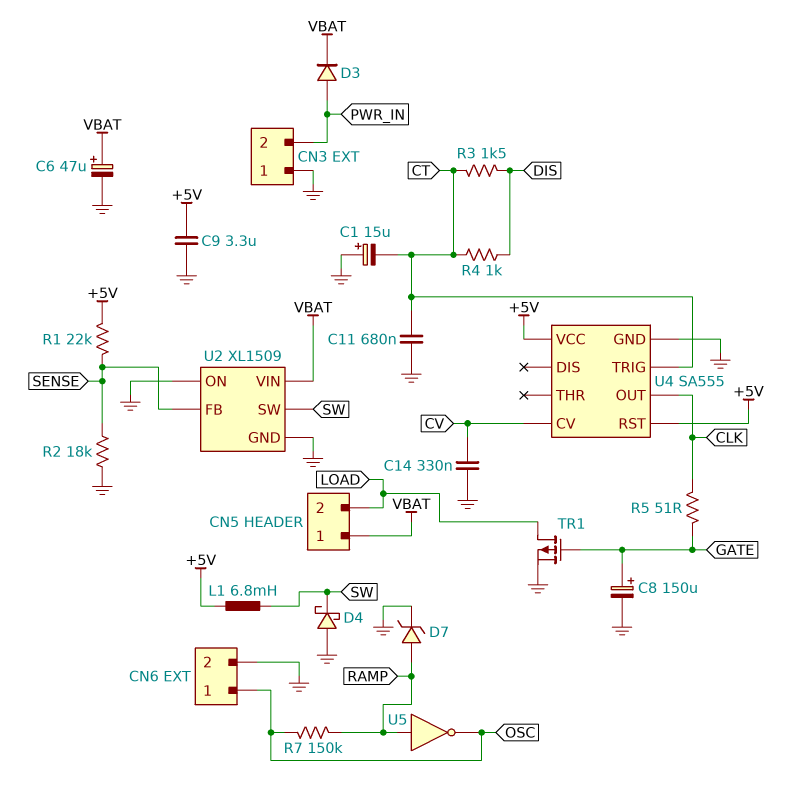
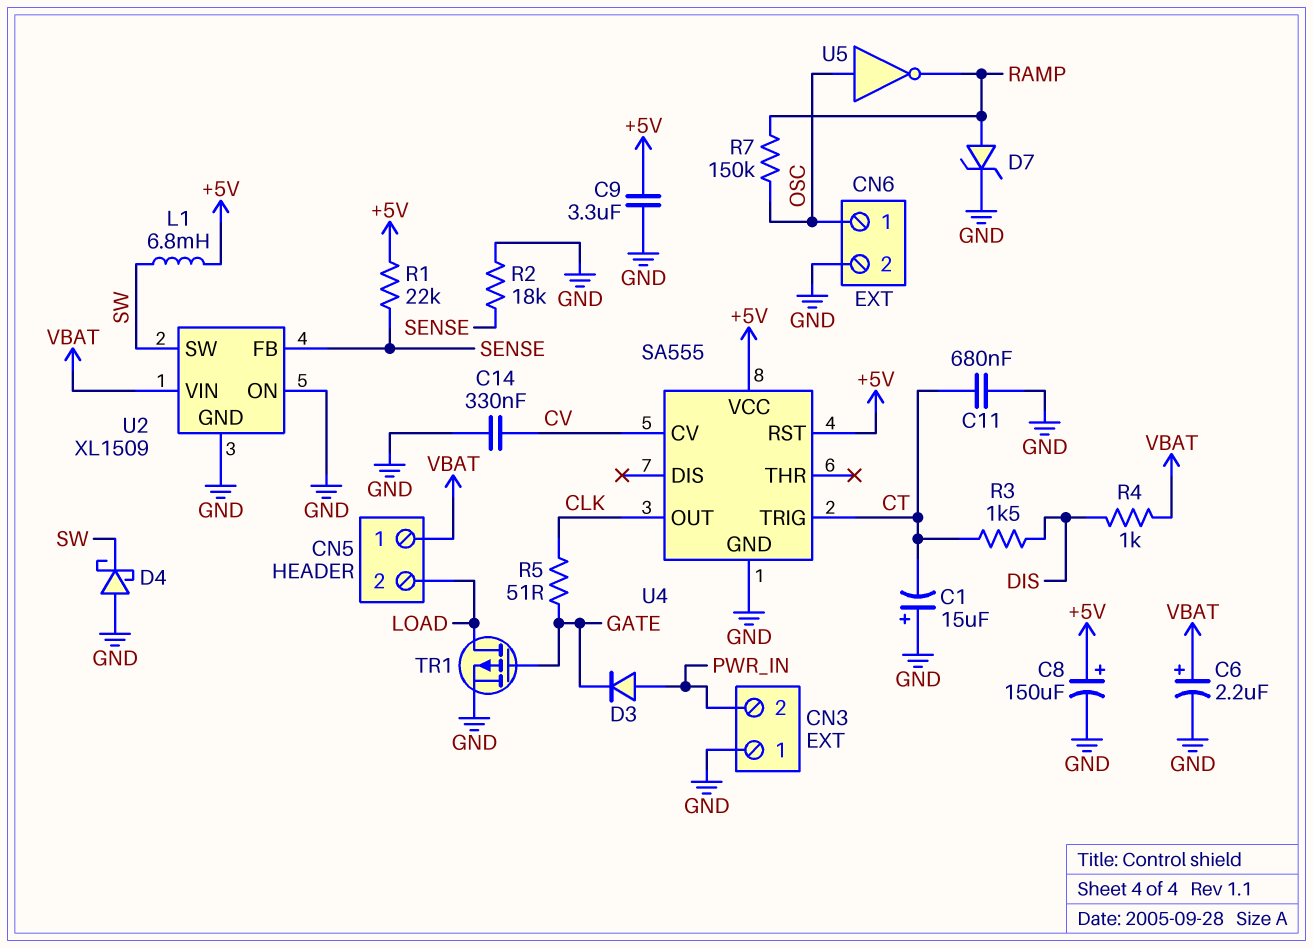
C6: 47uF (plus VBAT, minus GND) -> 2.2uF (plus VBAT, minus GND)
C8: 150uF (plus GATE, minus GND) -> 150uF (plus +5V, minus GND)
D3: diode (A PWR_IN, K VBAT) -> diode (A PWR_IN, K GATE)
R4: 1k (CT, DIS) -> 1k (DIS, VBAT)
U5: NOT (in RAMP, out OSC) -> NOT (in OSC, out RAMP)

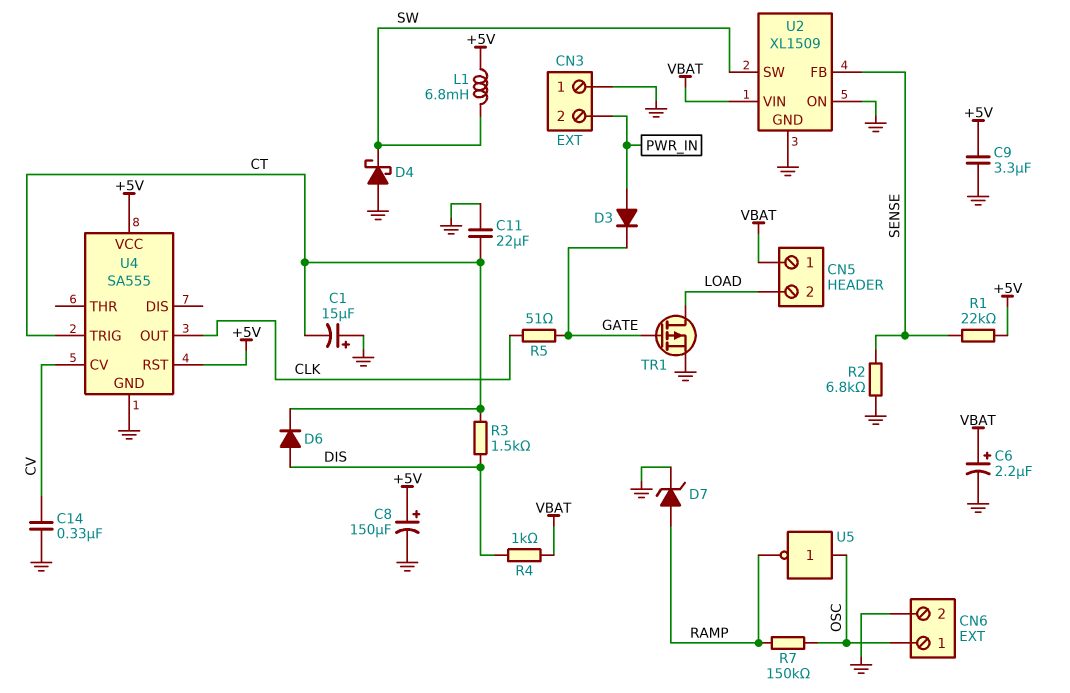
C11: 680nF (CT, GND) -> 22uF (CT, GND)
D6: none -> diode (A DIS, K CT)
R2: 18k (GND, SENSE) -> 6.8k (GND, SENSE)

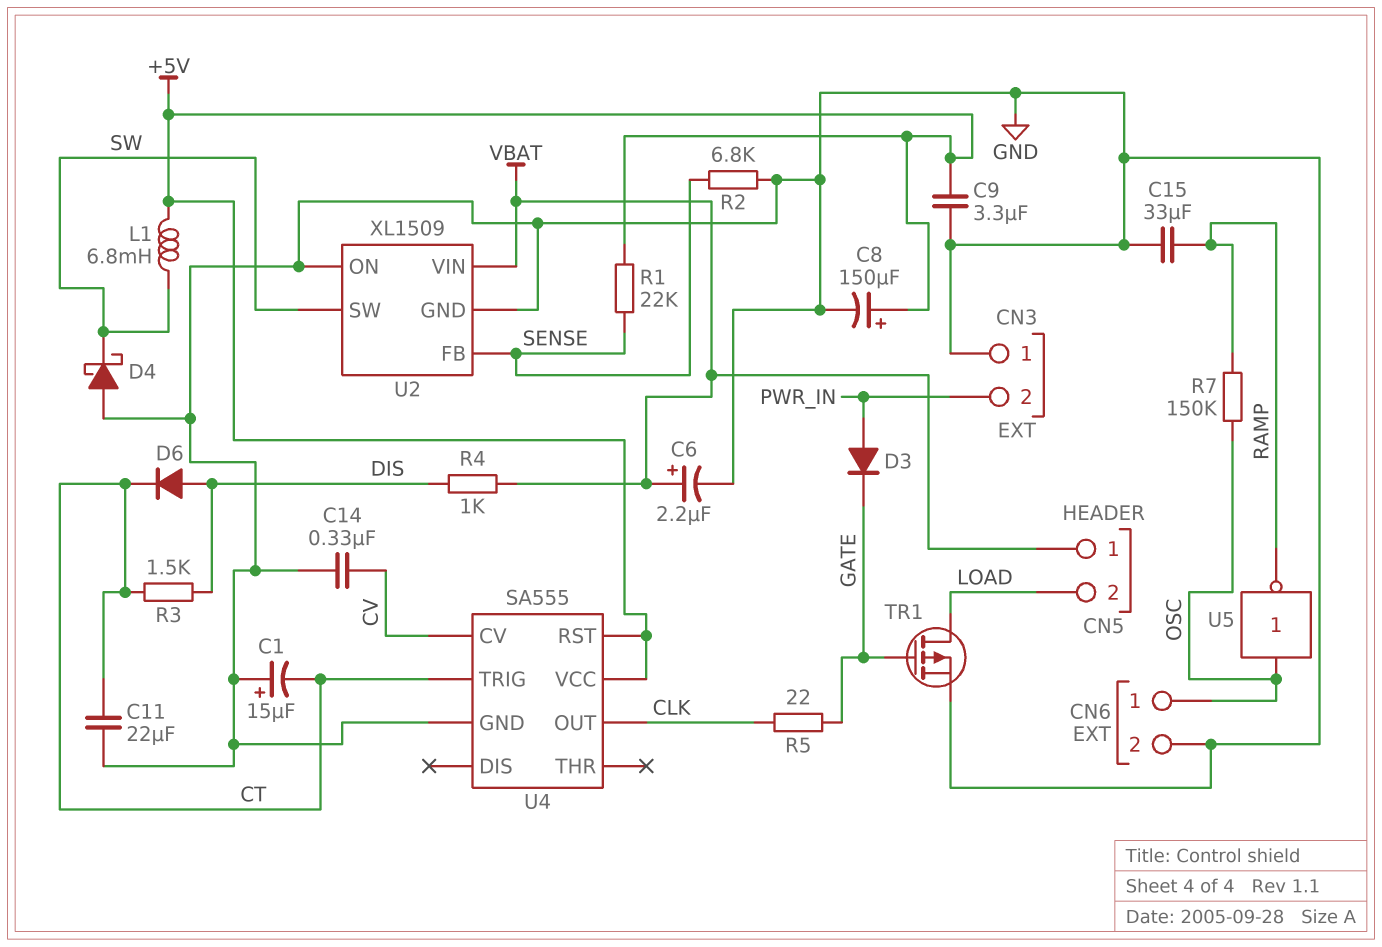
C15: none -> 33uF (GND, RAMP)
D7: zener (A RAMP, K GND) -> none
R5: 51 (CLK, GATE) -> 22 (CLK, GATE)

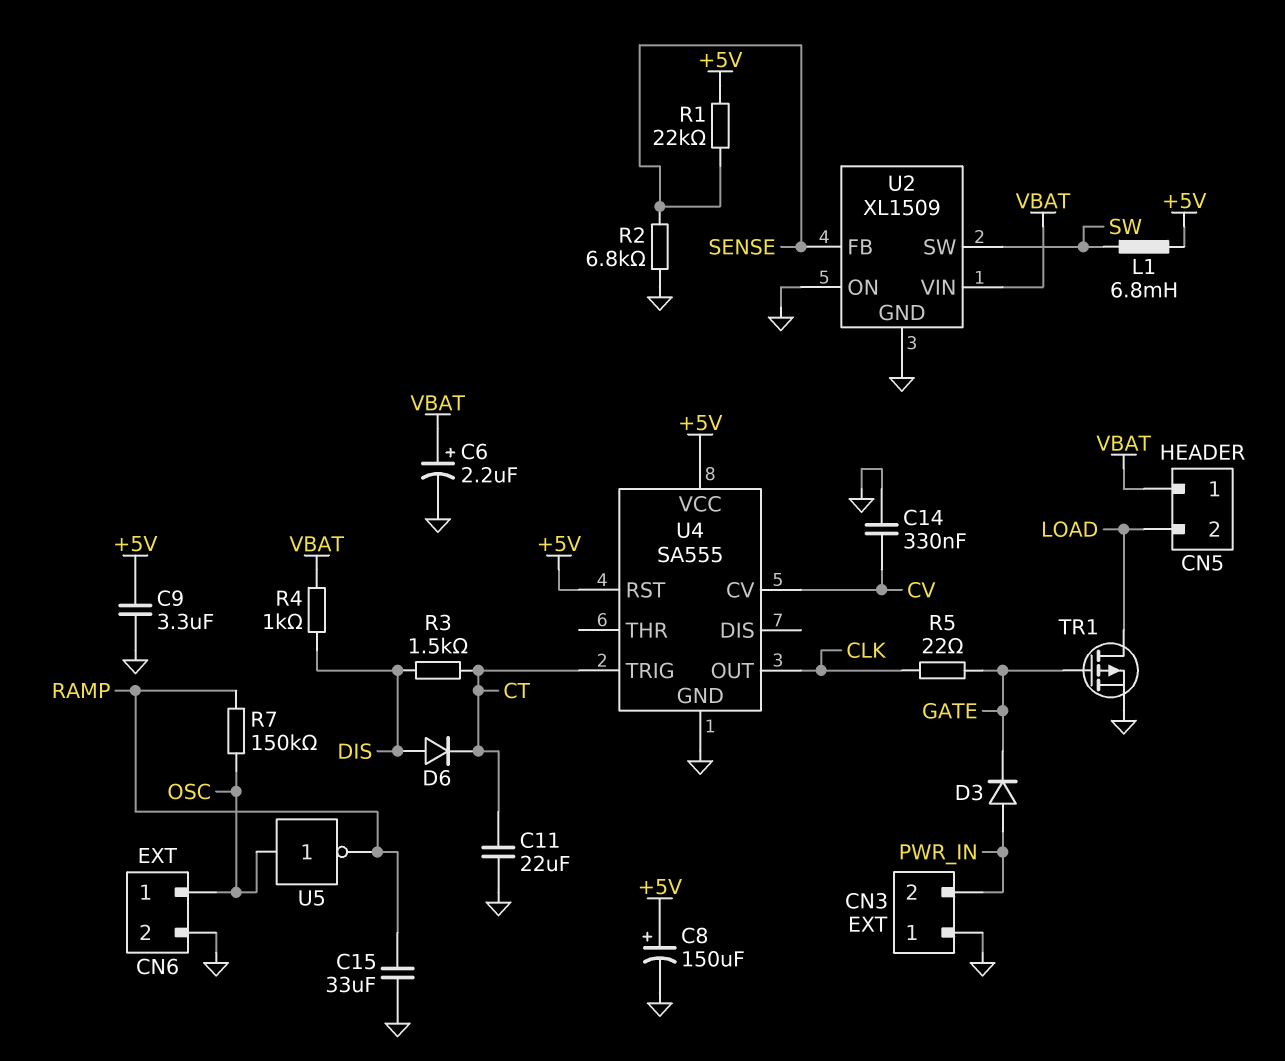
C1: 15uF (plus GND, minus CT) -> none
D4: schottky (A GND, K SW) -> none

